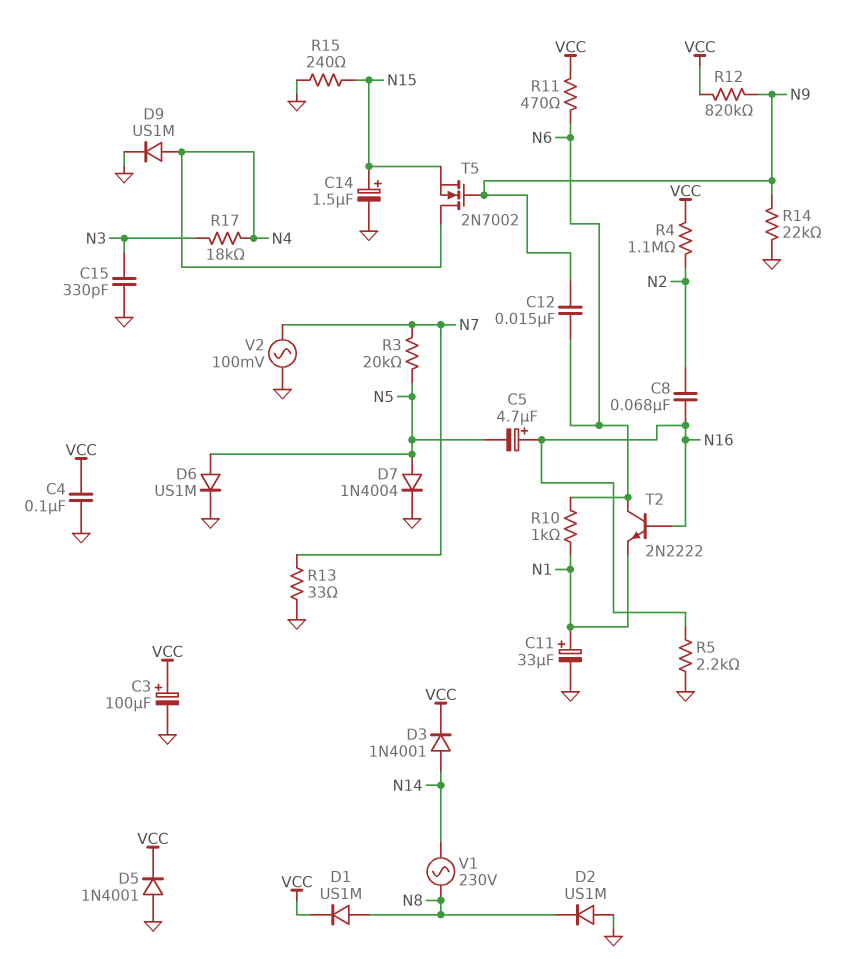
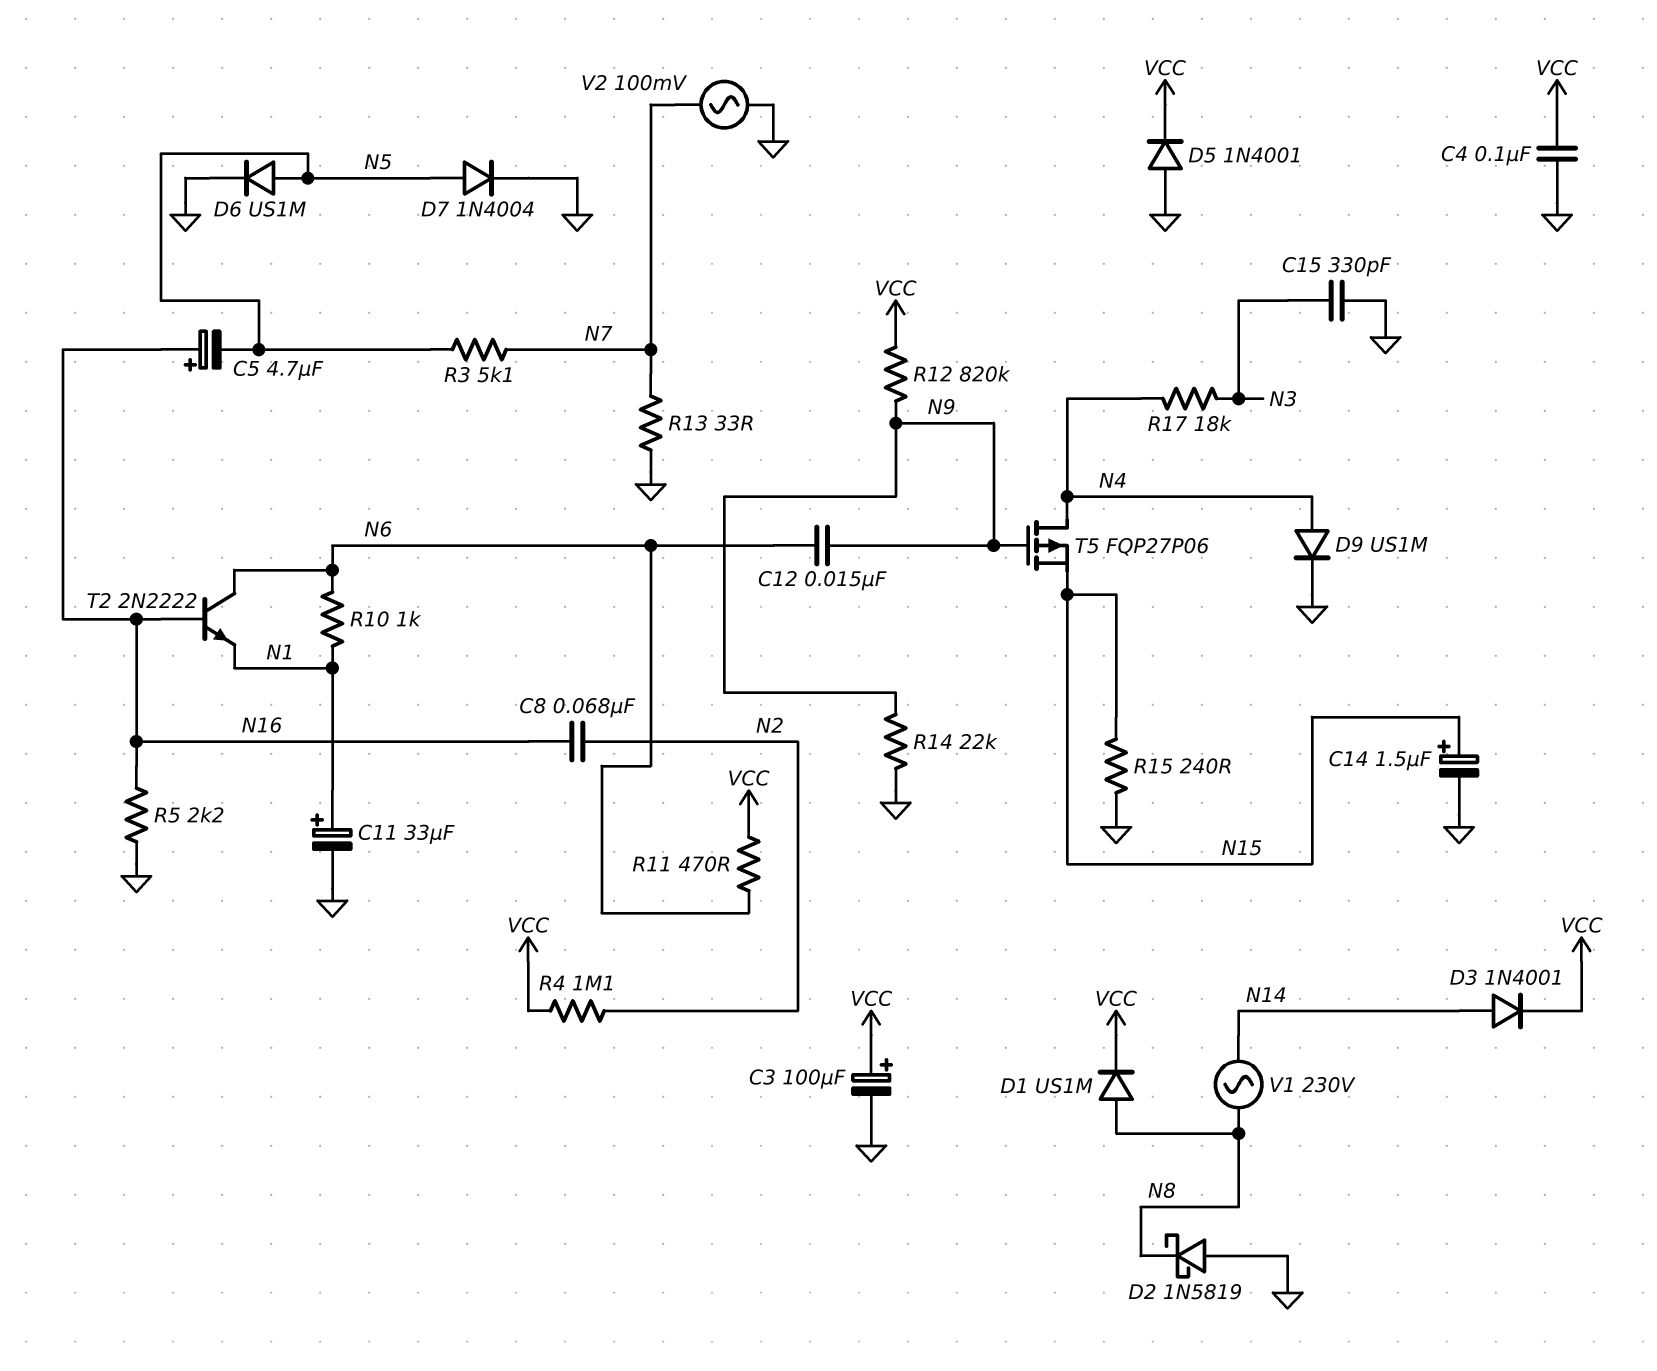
D2: diode US1M (A GND, K N8) -> schottky 1N5819 (A GND, K N8)
R3: 20k (N5, N7) -> 5.1k (N5, N7)
T5: NMOS 2N7002 (G N9, D N4, S N15) -> PMOS FQP27P06 (G N9, D N4, S N15)

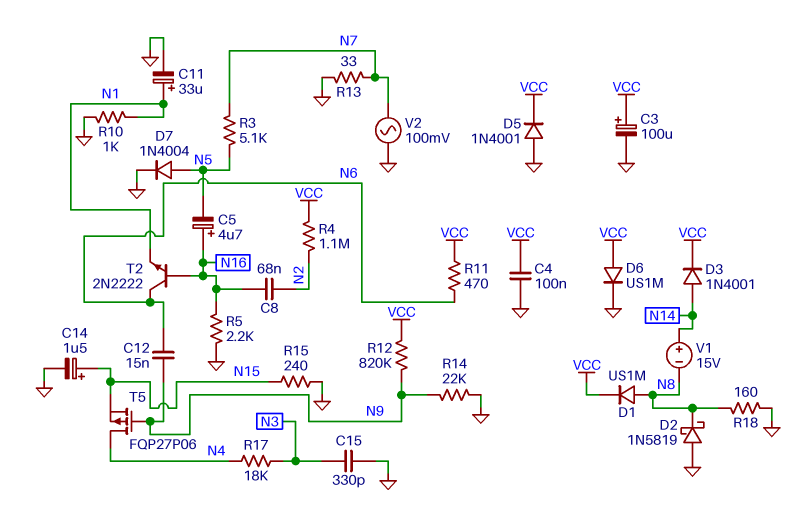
D6: diode US1M (A N5, K GND) -> diode US1M (A VCC, K GND)
D9: diode US1M (A N4, K GND) -> none
R10: 1k (N1, N6) -> 1k (GND, N1)
R18: none -> 160 (GND, N8)
V1: AC 230V (N8, N14) -> 15V (plus N14, minus N8)

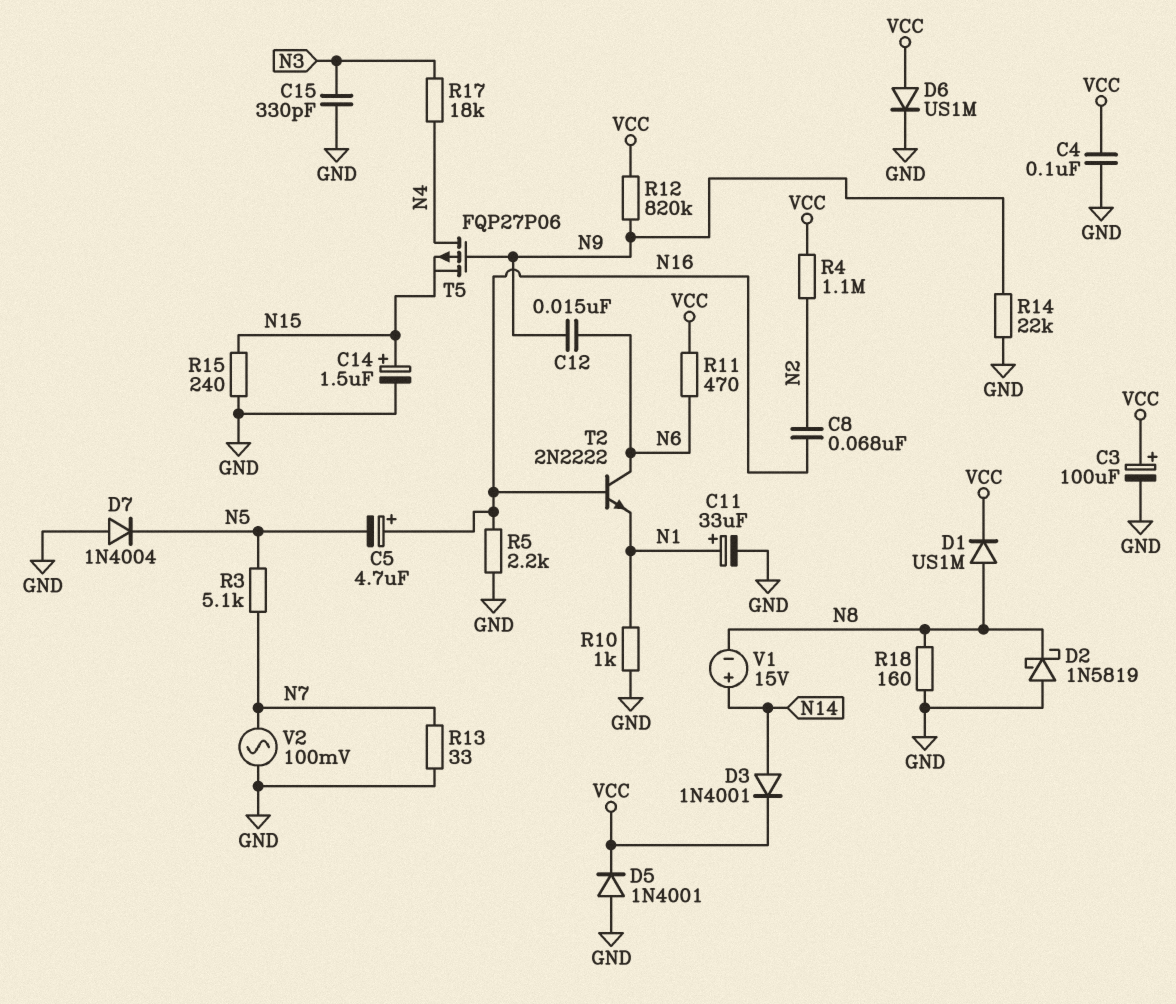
D7: diode 1N4004 (A N5, K GND) -> diode 1N4004 (A GND, K N5)

